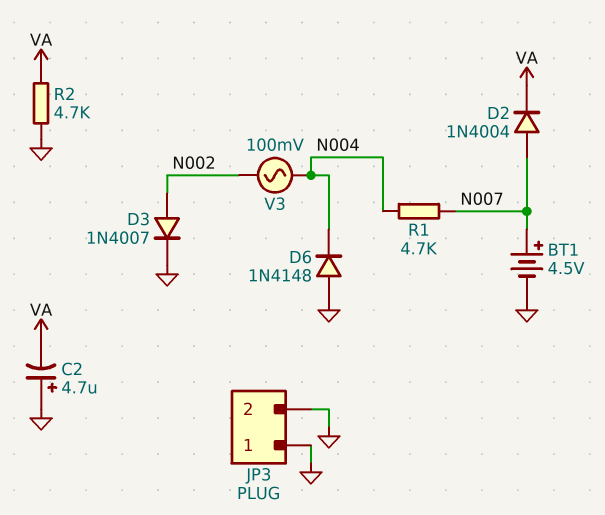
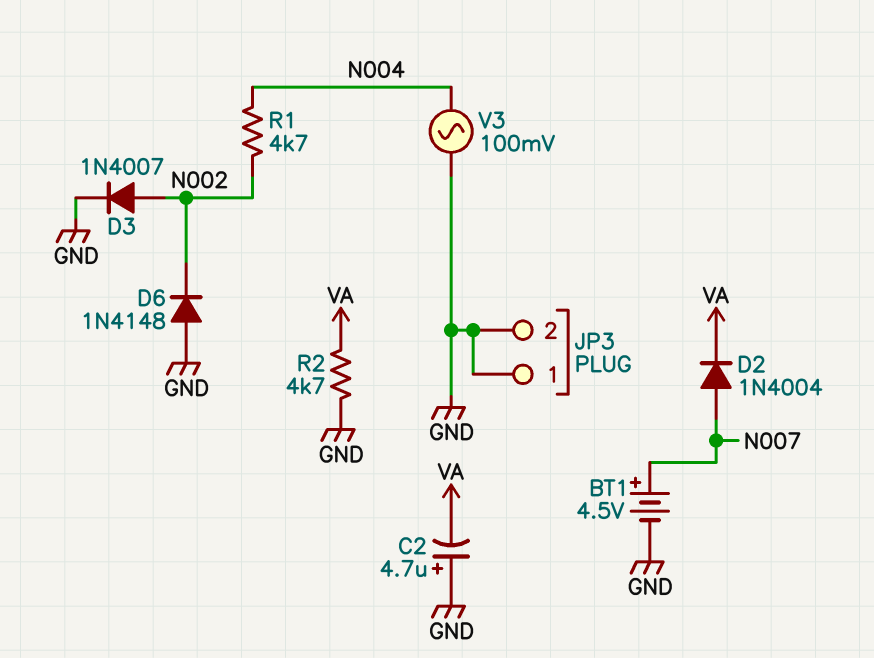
D6: diode 1N4148 (A GND, K N004) -> diode 1N4148 (A GND, K N002)
R1: 4.7k (N004, N007) -> 4.7k (N002, N004)
V3: AC 100mV (N002, N004) -> AC 100mV (GND, N004)

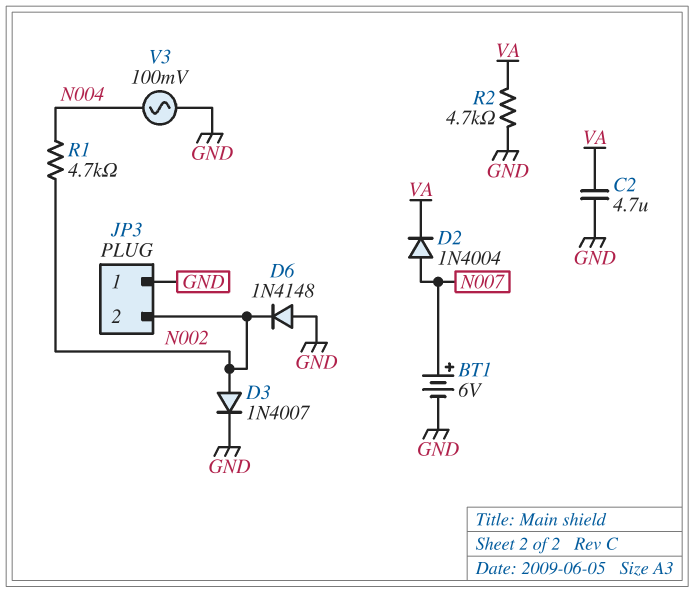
BT1: 4.5V (plus N007, minus GND) -> 6V (plus N007, minus GND)
C2: 4.7uF (plus GND, minus VA) -> 4.7uF (GND, VA)
JP3 pin 2: GND -> N002

